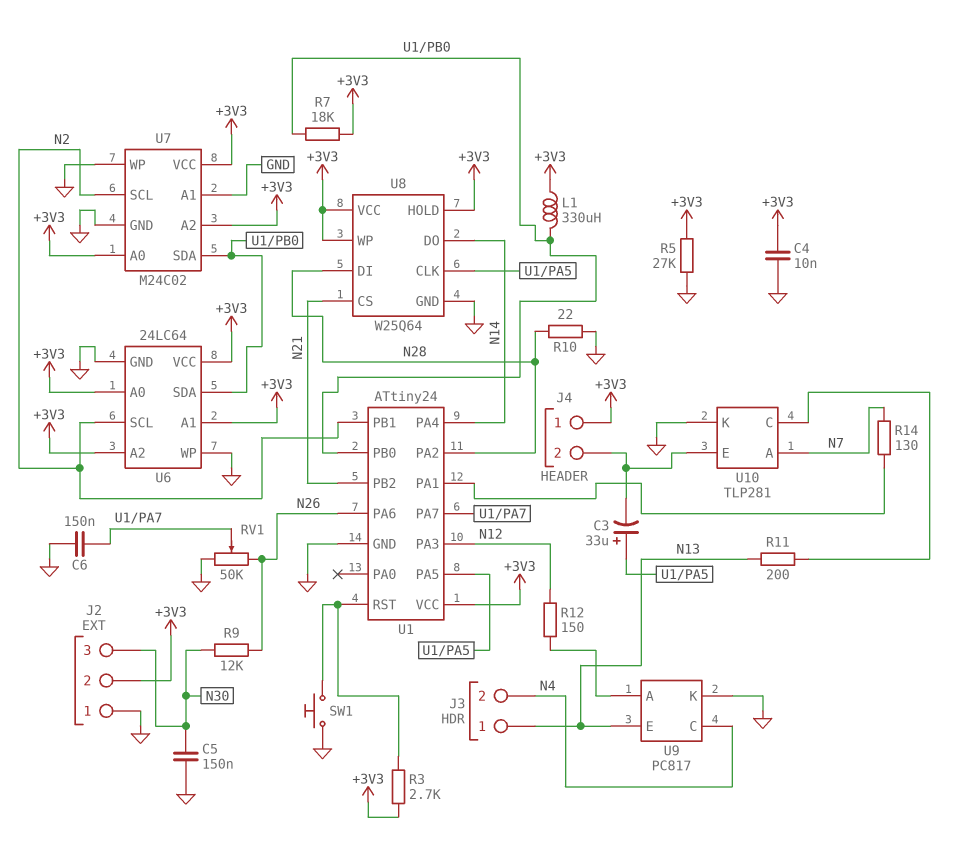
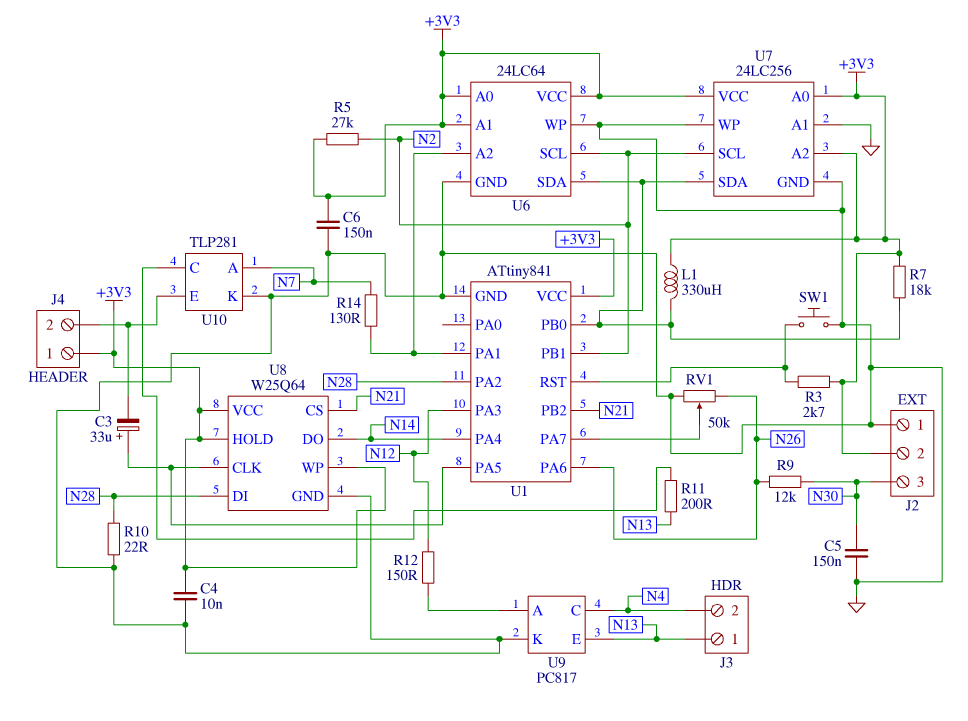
C6: 150nF (GND, U1/PA7) -> 150nF (+3V3, GND)
R5: 27k (+3V3, GND) -> 27k (+3V3, N2)
U1: ATtiny24 -> ATtiny841
U6 pin A2: +3V3 -> U1/PA1
U7: M24C02 -> 24LC256

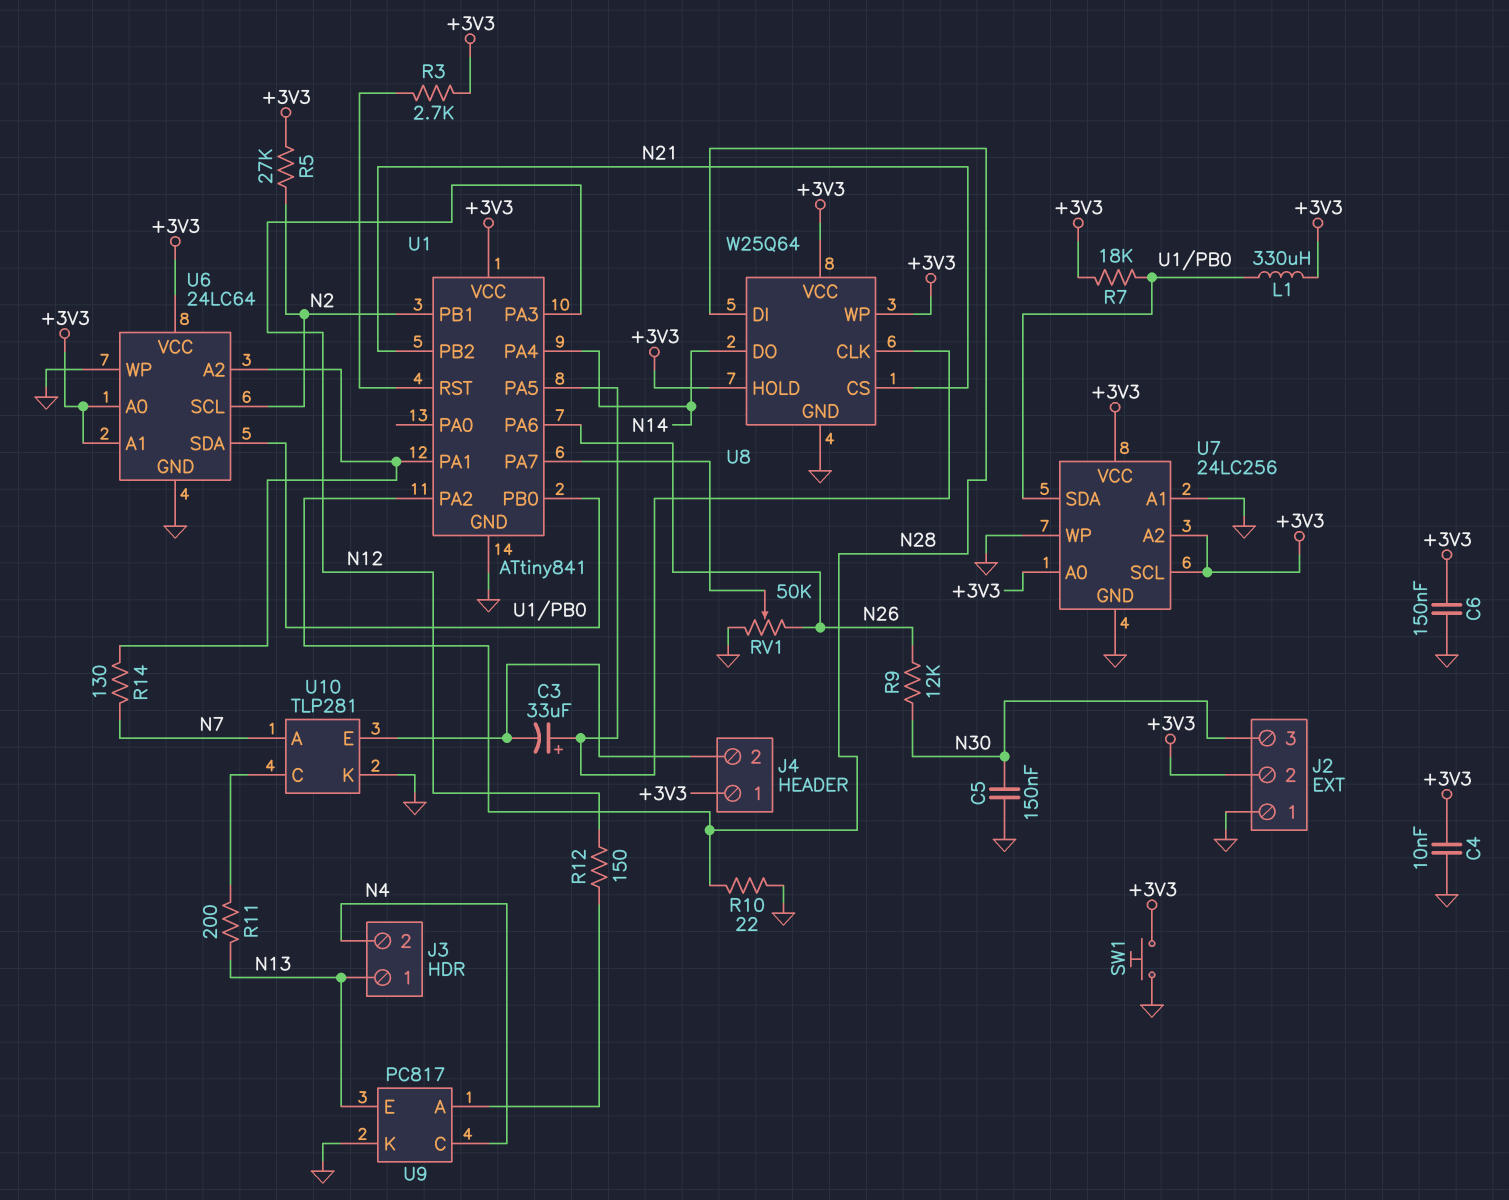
SW1: button (GND, U1/RST) -> button (+3V3, GND)
U7 pin SCL: N2 -> +3V3

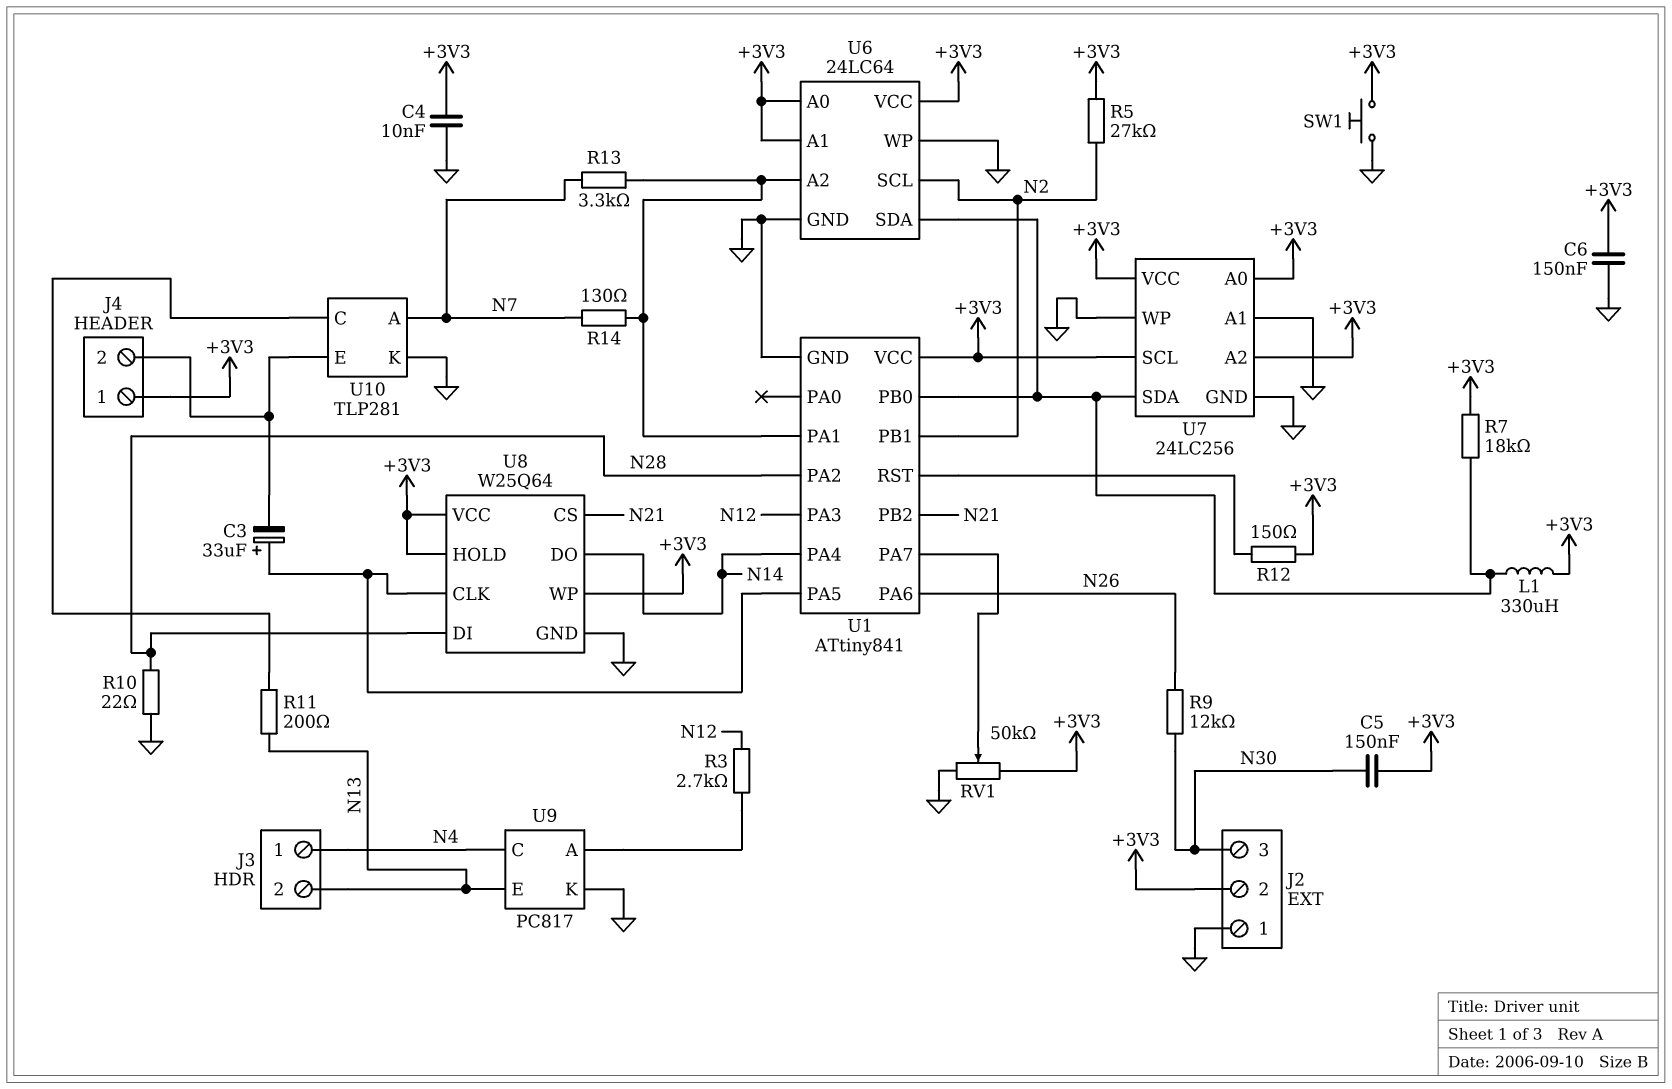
C5: 150nF (GND, N30) -> 150nF (+3V3, N30)
J3 pin 1: N13 -> N4
J3 pin 2: N4 -> N13
R3: 2.7k (+3V3, U1/RST) -> 2.7k (N12, U9/A)
R12: 150 (N12, U9/A) -> 150 (+3V3, U1/RST)
R13: none -> 3.3k (N7, U1/PA1)
RV1: 50k (GND, N26, wiper U1/PA7) -> 50k (+3V3, GND, wiper U1/PA7)

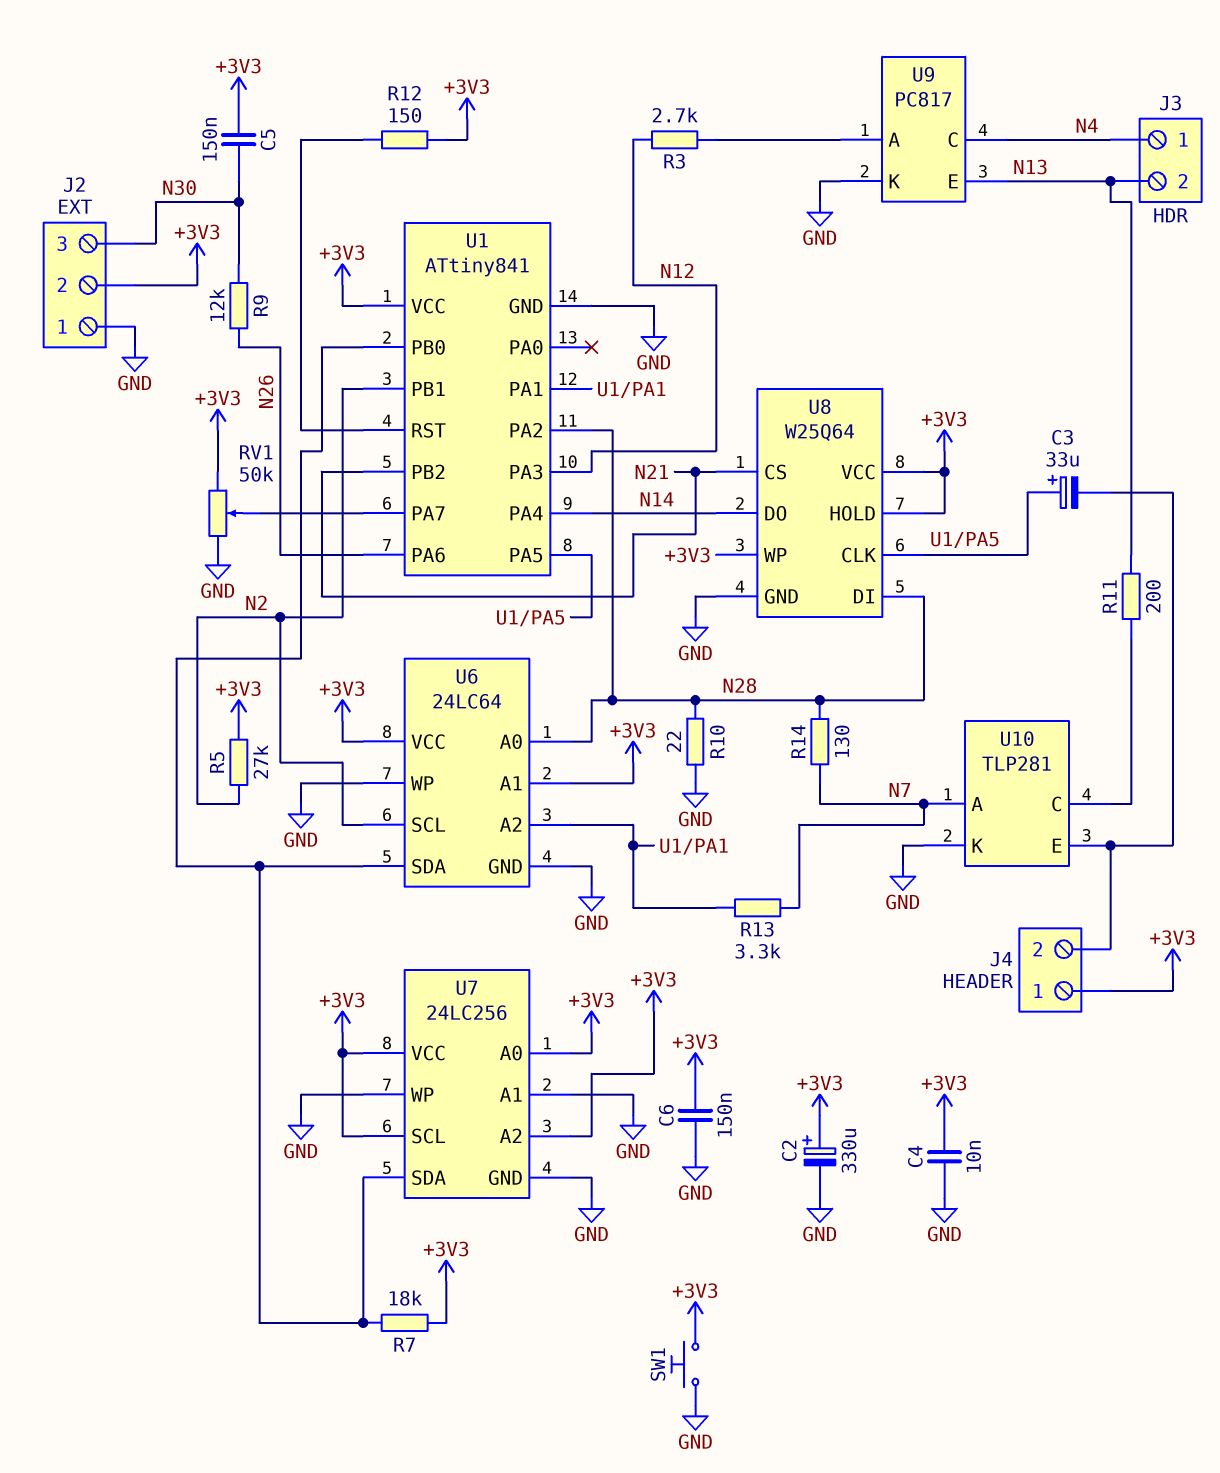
C2: none -> 330uF (plus +3V3, minus GND)
L1: 330uH (+3V3, U1/PB0) -> none
R14: 130 (N7, U1/PA1) -> 130 (N7, N28)
U6 pin A0: +3V3 -> N28

